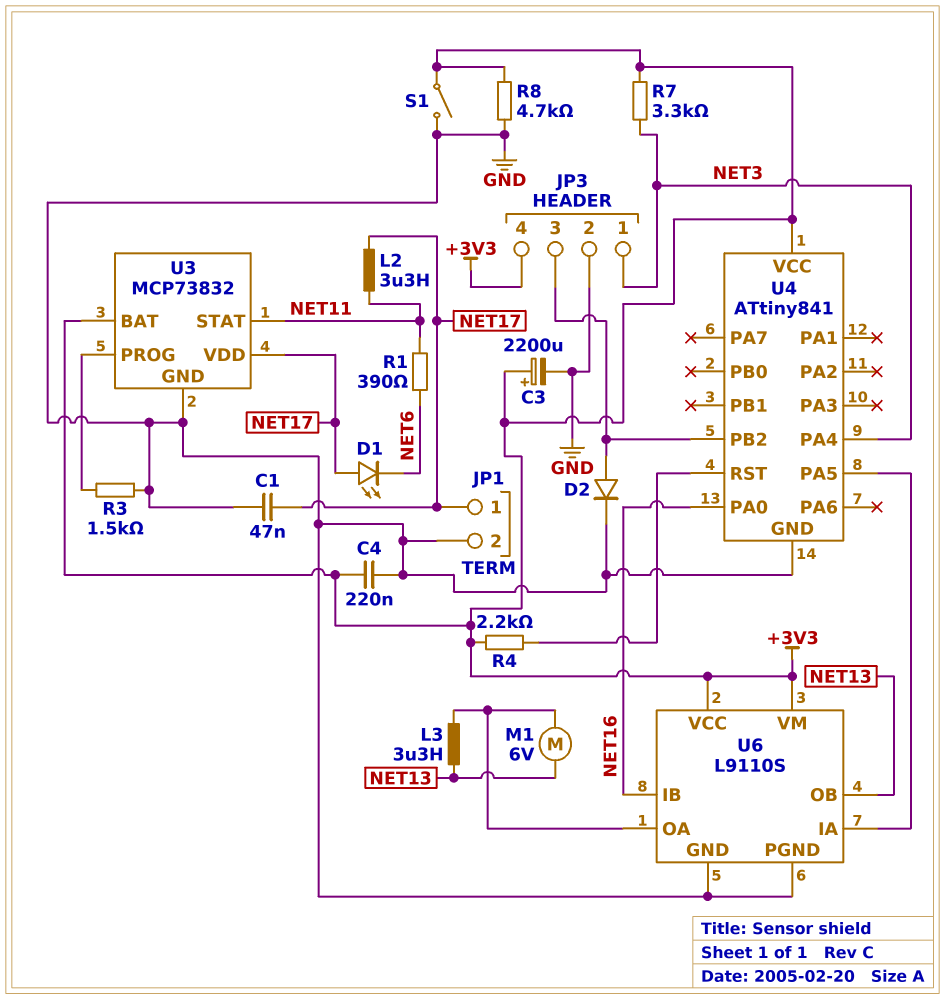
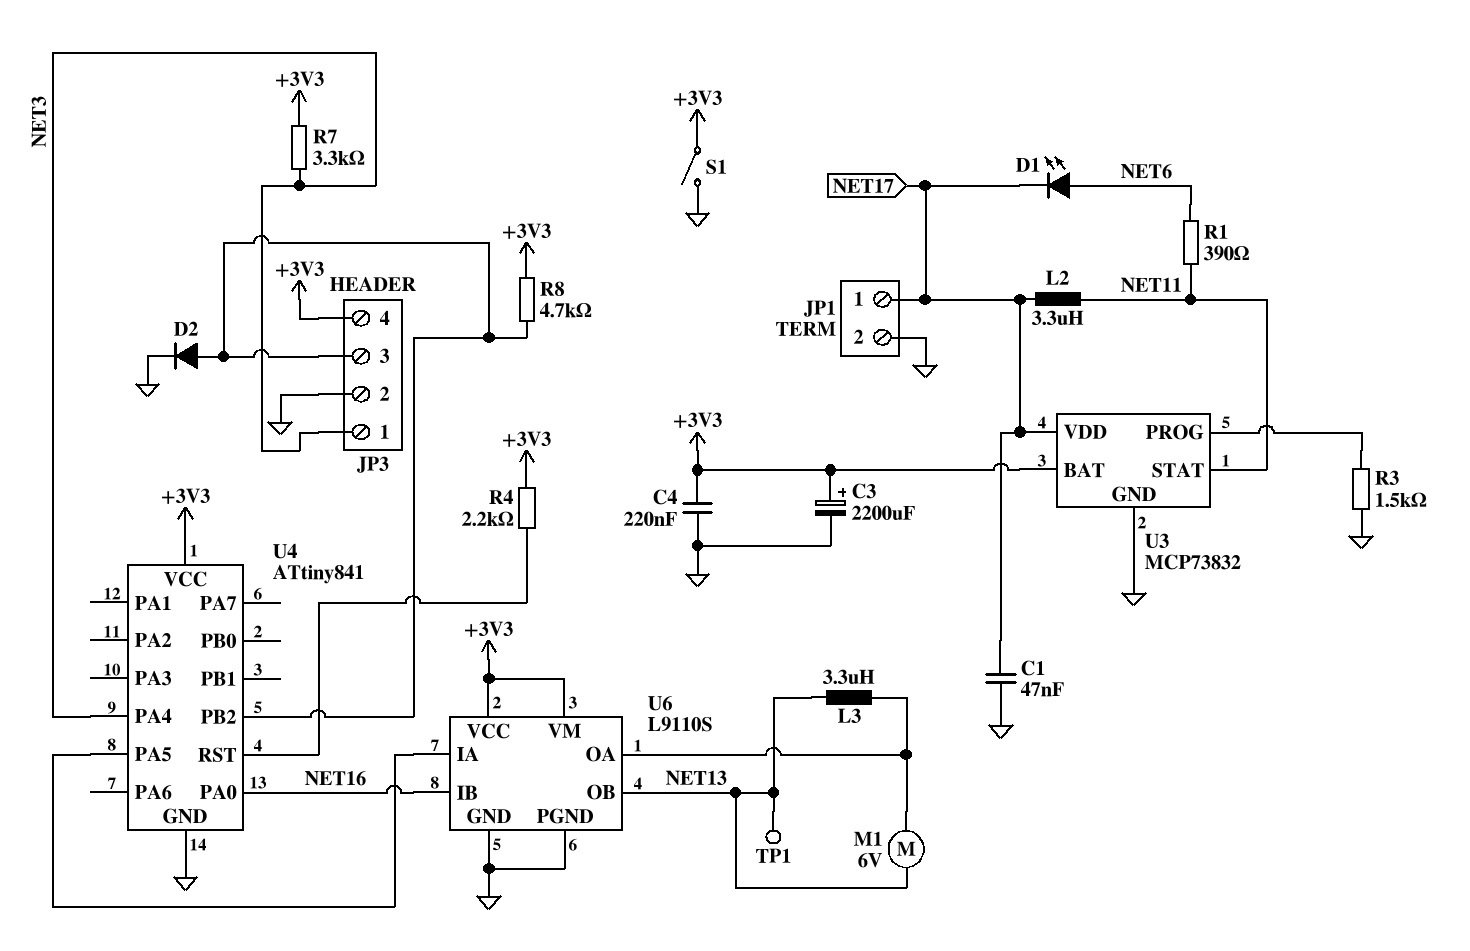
D1: LED (A NET17, K NET6) -> LED (A NET6, K NET17)
R8: 4.7k (+3V3, GND) -> 4.7k (+3V3, JP3/3)
TP1: none -> test point (NET13)

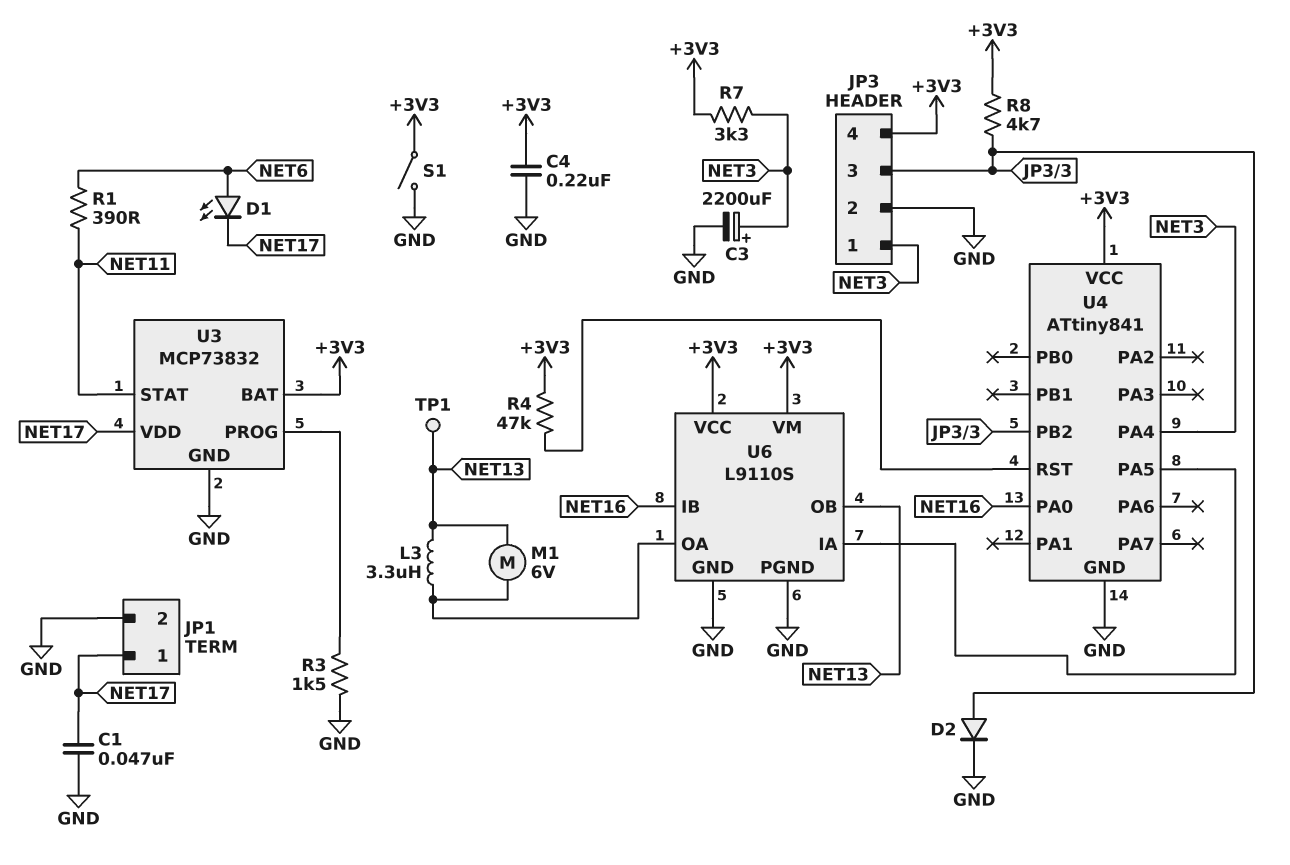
C3: 2200uF (plus +3V3, minus GND) -> 2200uF (plus NET3, minus GND)
L2: 3.3uH (NET11, NET17) -> none
R4: 2.2k (+3V3, U4/RST) -> 47k (+3V3, U4/RST)

